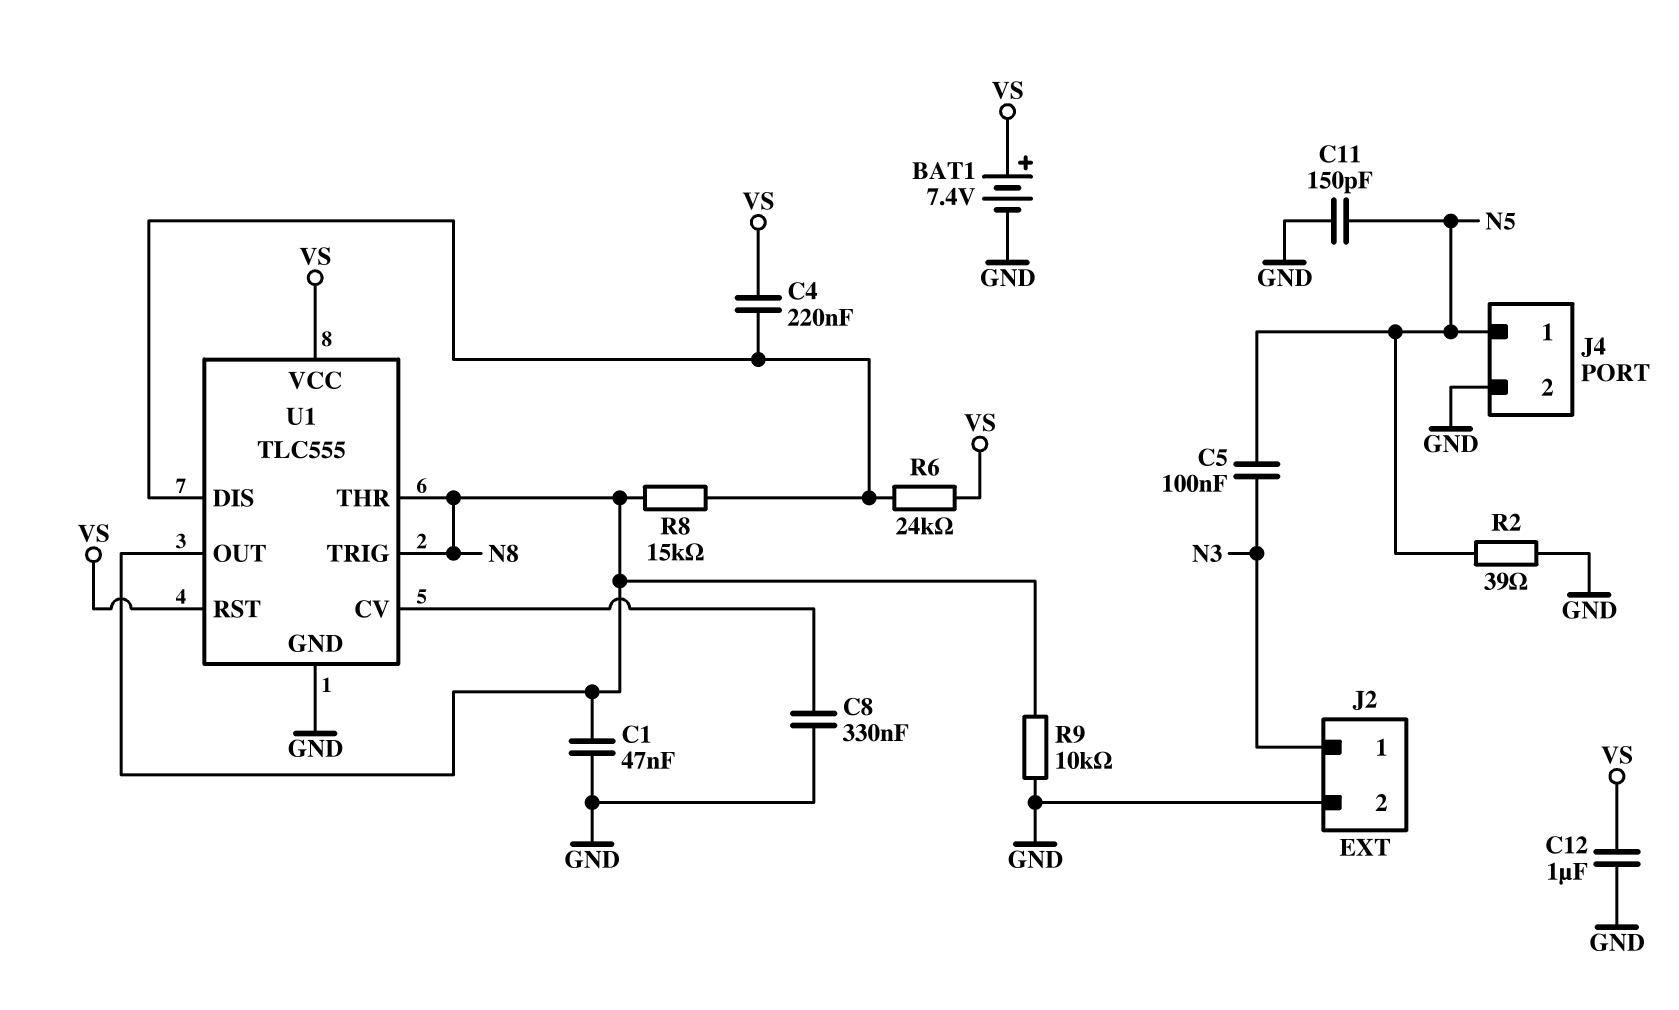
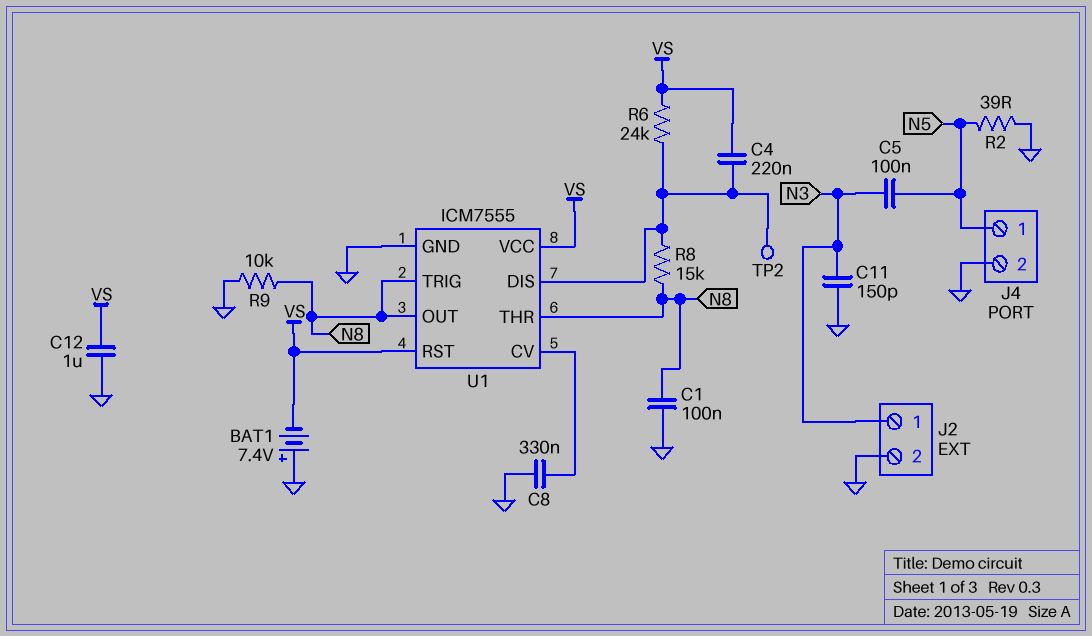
BAT1: 7.4V (plus VS, minus GND) -> 7.4V (plus GND, minus VS)
C1: 47nF (GND, N8) -> 100nF (GND, N8)
C11: 150pF (GND, N5) -> 150pF (GND, N3)
TP2: none -> test point (U1/DIS)
U1: TLC555 -> ICM7555

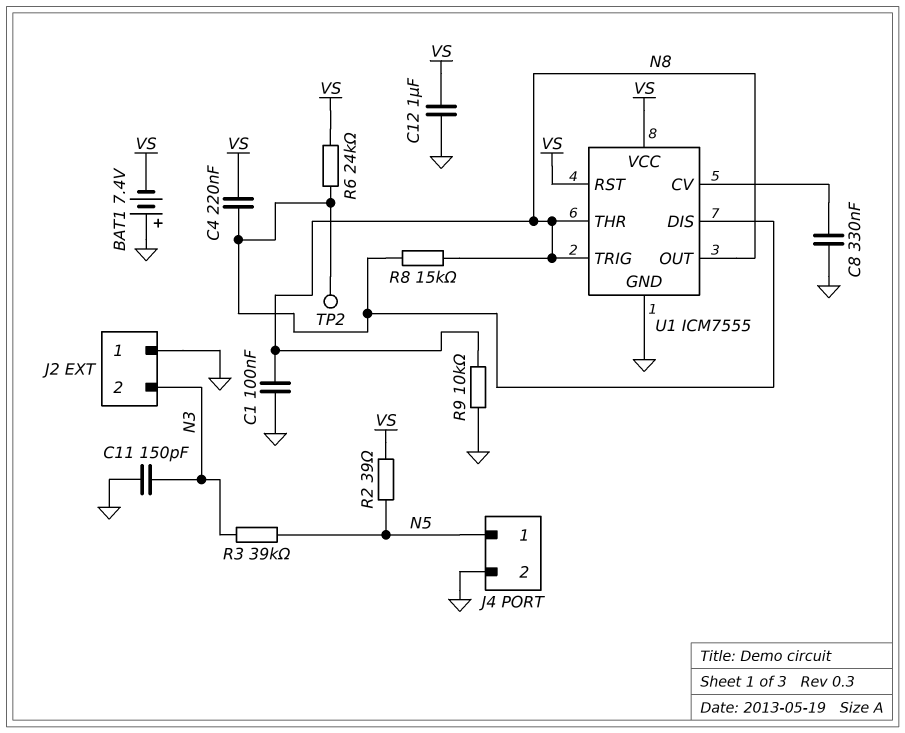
C5: 100nF (N3, N5) -> none
J2 pin 1: N3 -> GND
J2 pin 2: GND -> N3
R2: 39 (GND, N5) -> 39 (N5, VS)
R3: none -> 39k (N3, N5)

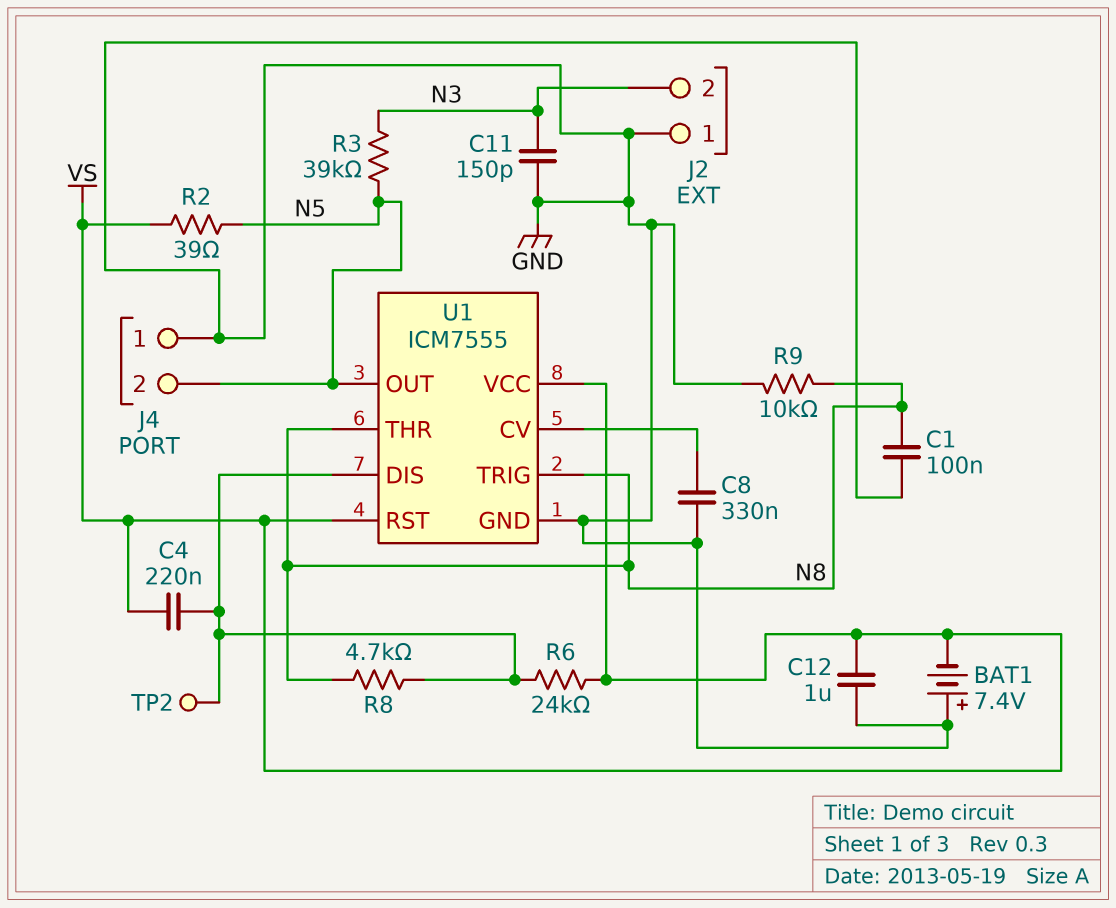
J4 pin 1: N5 -> GND
J4 pin 2: GND -> N5
R8: 15k (N8, U1/DIS) -> 4.7k (N8, U1/DIS)
U1 pin OUT: N8 -> N5

